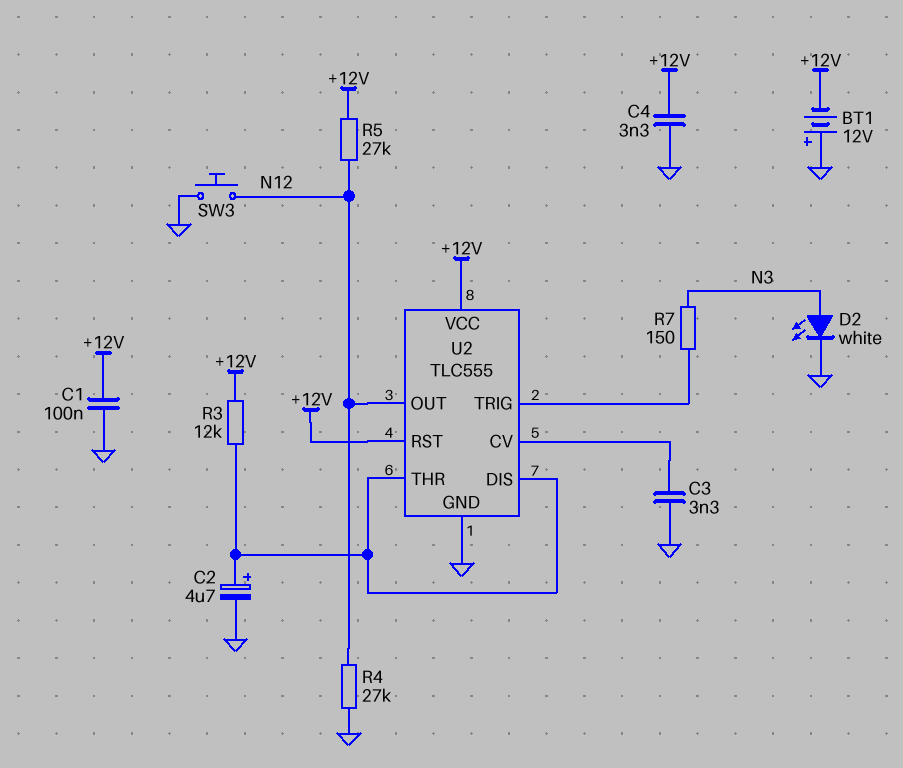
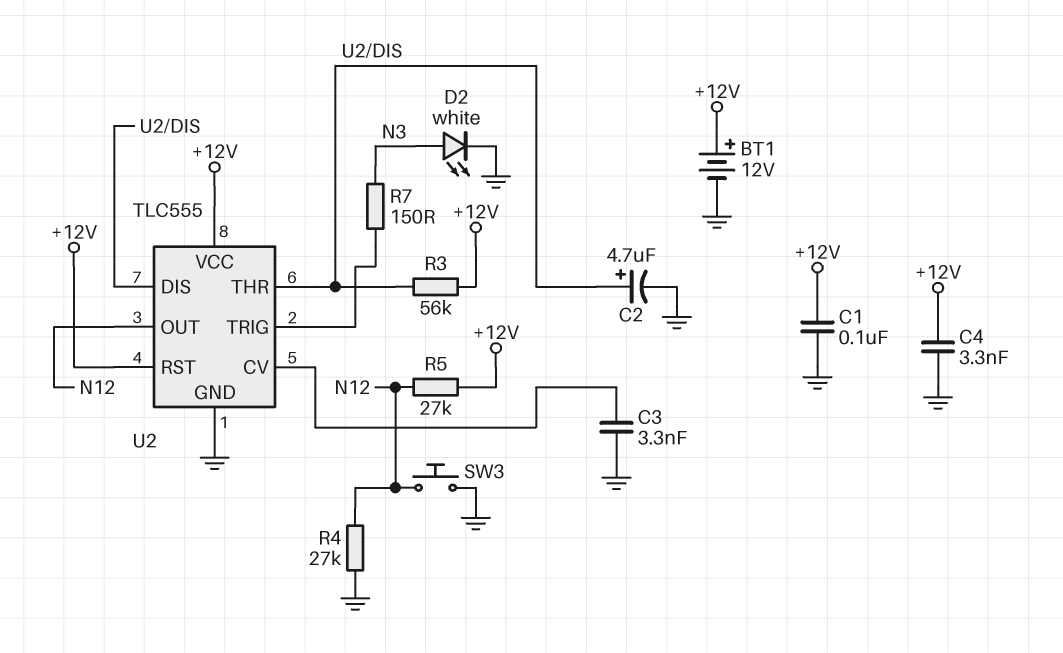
BT1: 12V (plus GND, minus +12V) -> 12V (plus +12V, minus GND)
R3: 12k (+12V, U2/DIS) -> 56k (+12V, U2/DIS)

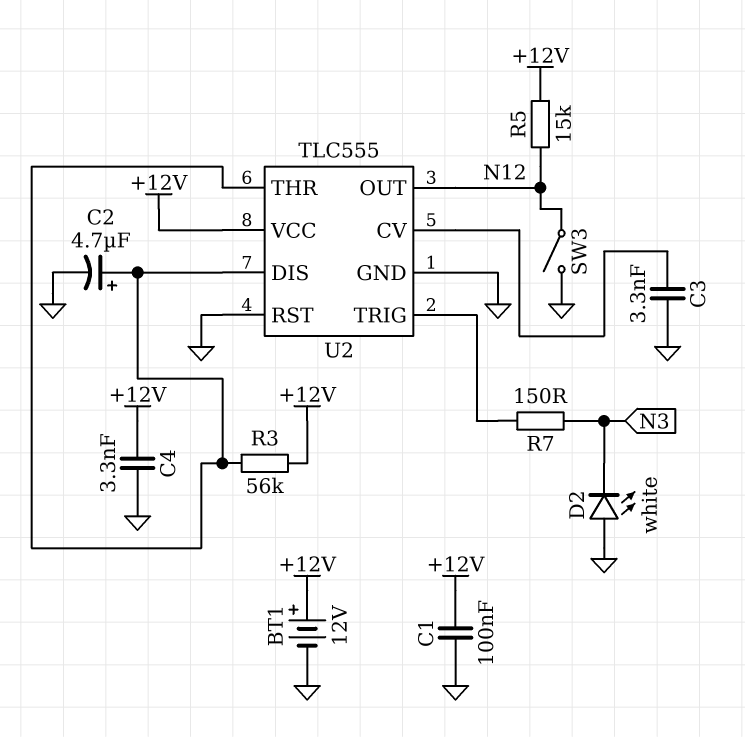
D2: LED white (A N3, K GND) -> LED white (A GND, K N3)
R4: 27k (GND, N12) -> none
R5: 27k (+12V, N12) -> 15k (+12V, N12)
SW3: button (GND, N12) -> switch (GND, N12)
U2 pin RST: +12V -> GND

